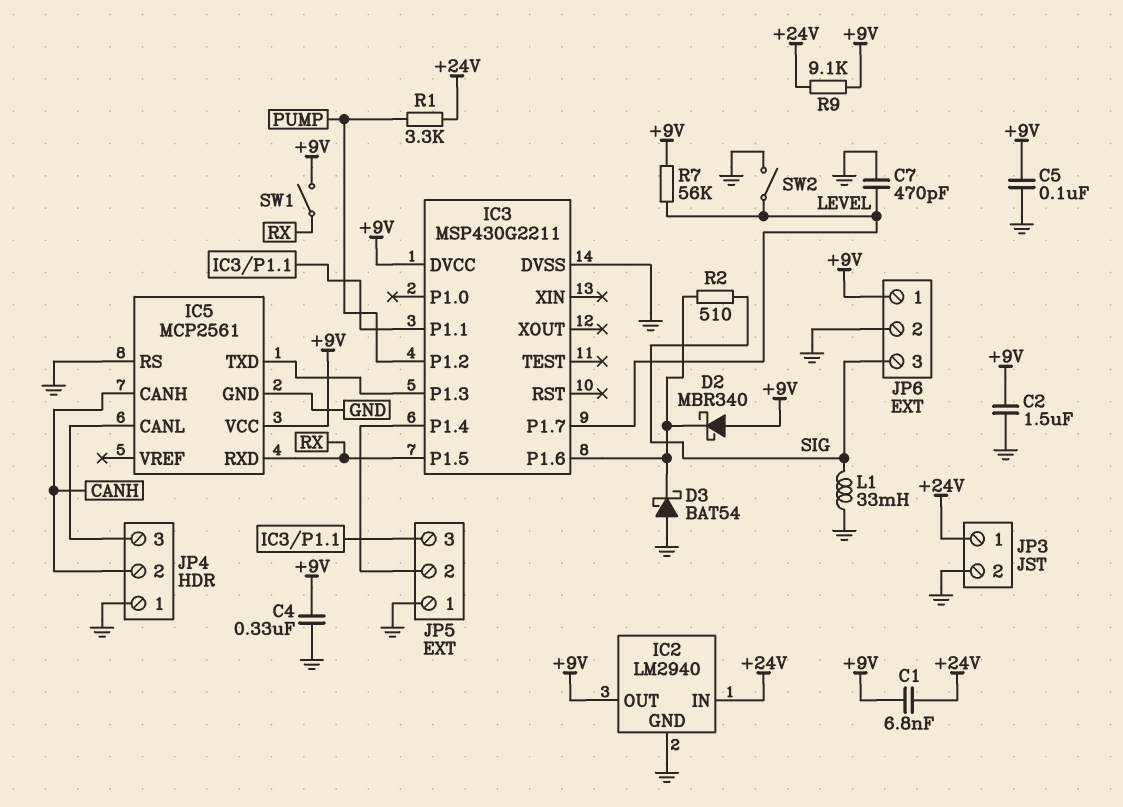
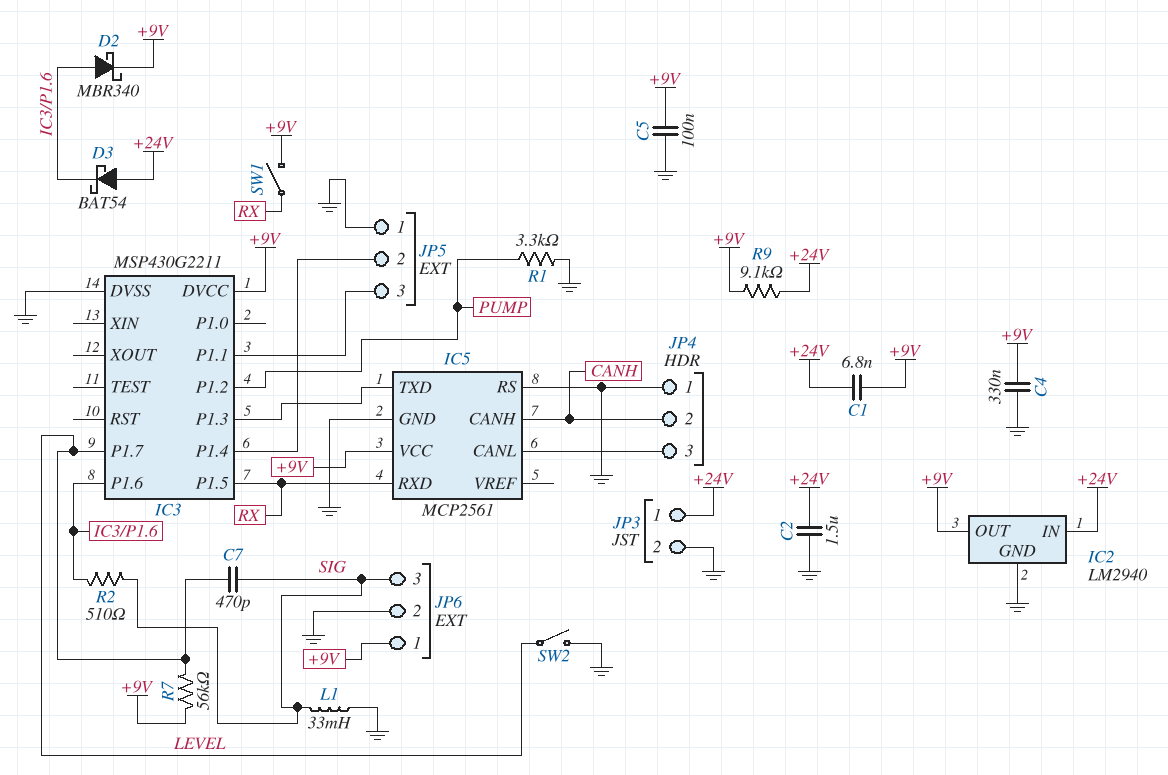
C2: 1.5uF (+9V, GND) -> 1.5uF (+24V, GND)
C7: 470pF (GND, LEVEL) -> 470pF (LEVEL, SIG)
D2: schottky MBR340 (A +9V, K IC3/P1.6) -> schottky MBR340 (A IC3/P1.6, K +9V)
D3: schottky BAT54 (A GND, K IC3/P1.6) -> schottky BAT54 (A +24V, K IC3/P1.6)
R1: 3.3k (+24V, PUMP) -> 3.3k (GND, PUMP)

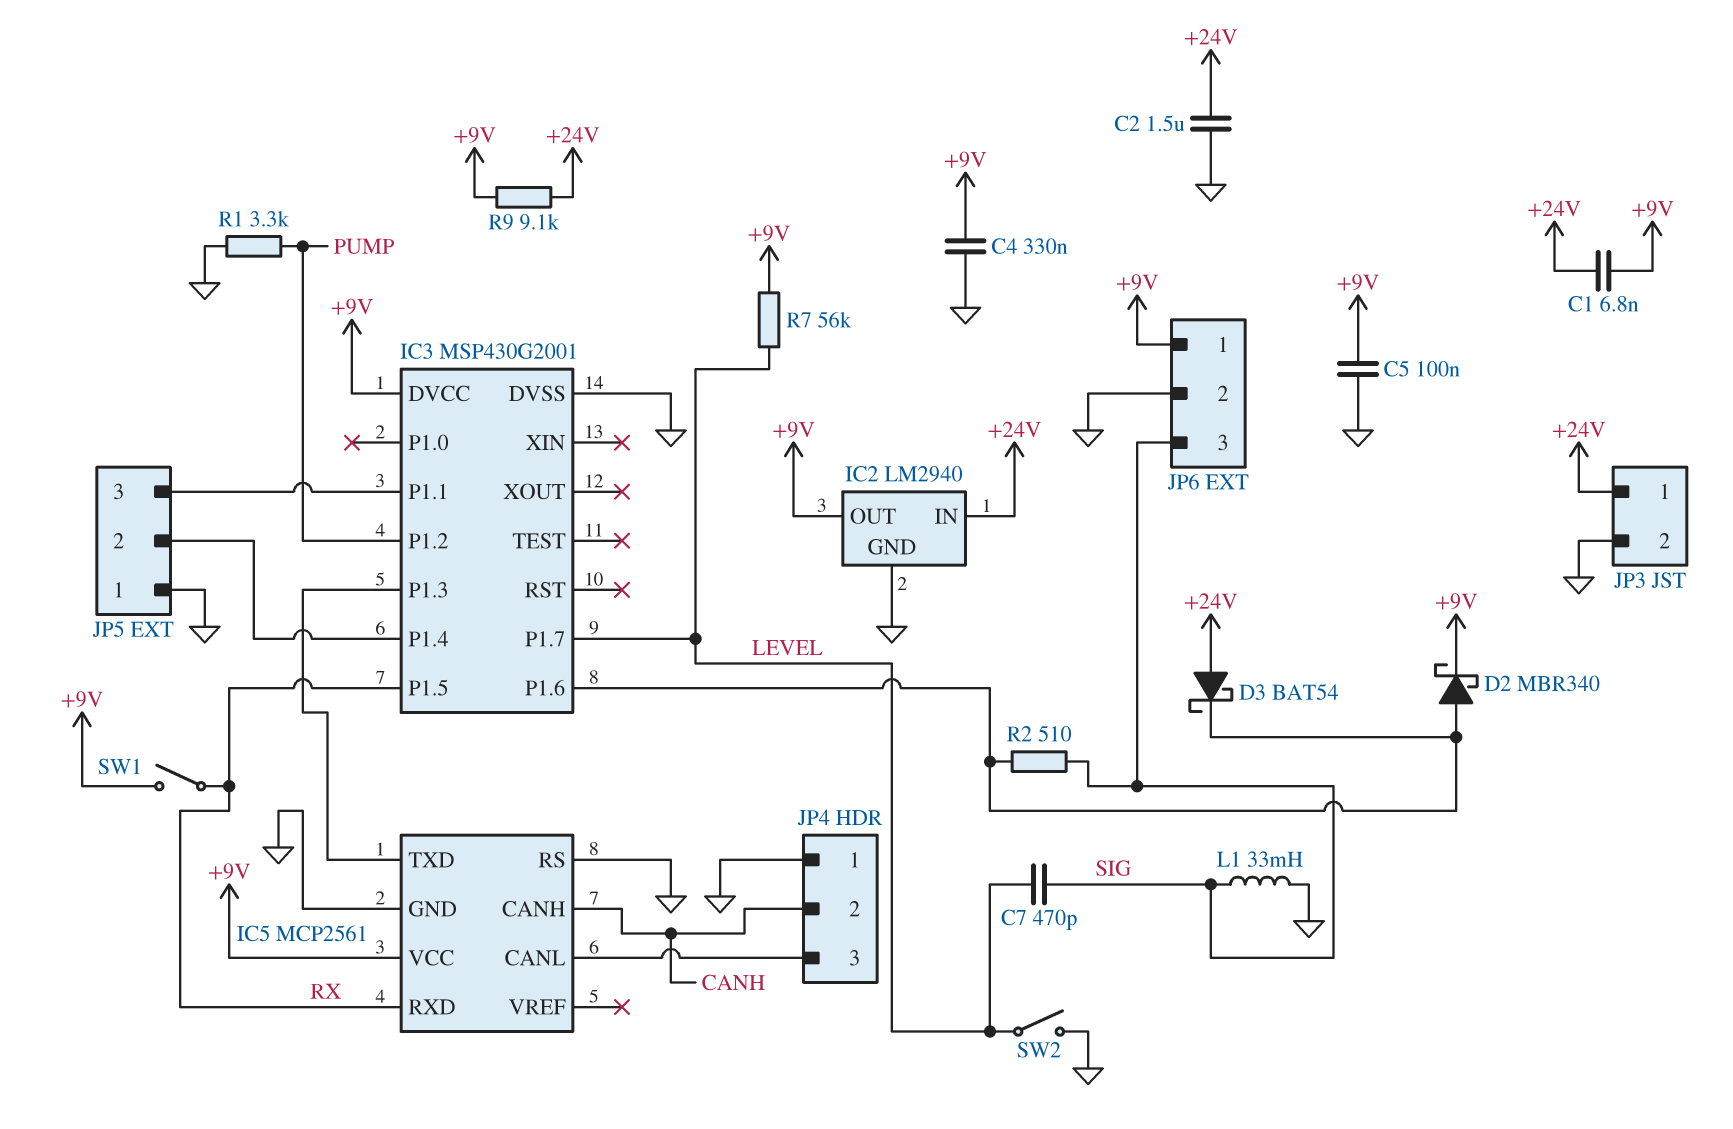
IC3: MSP430G2211 -> MSP430G2001

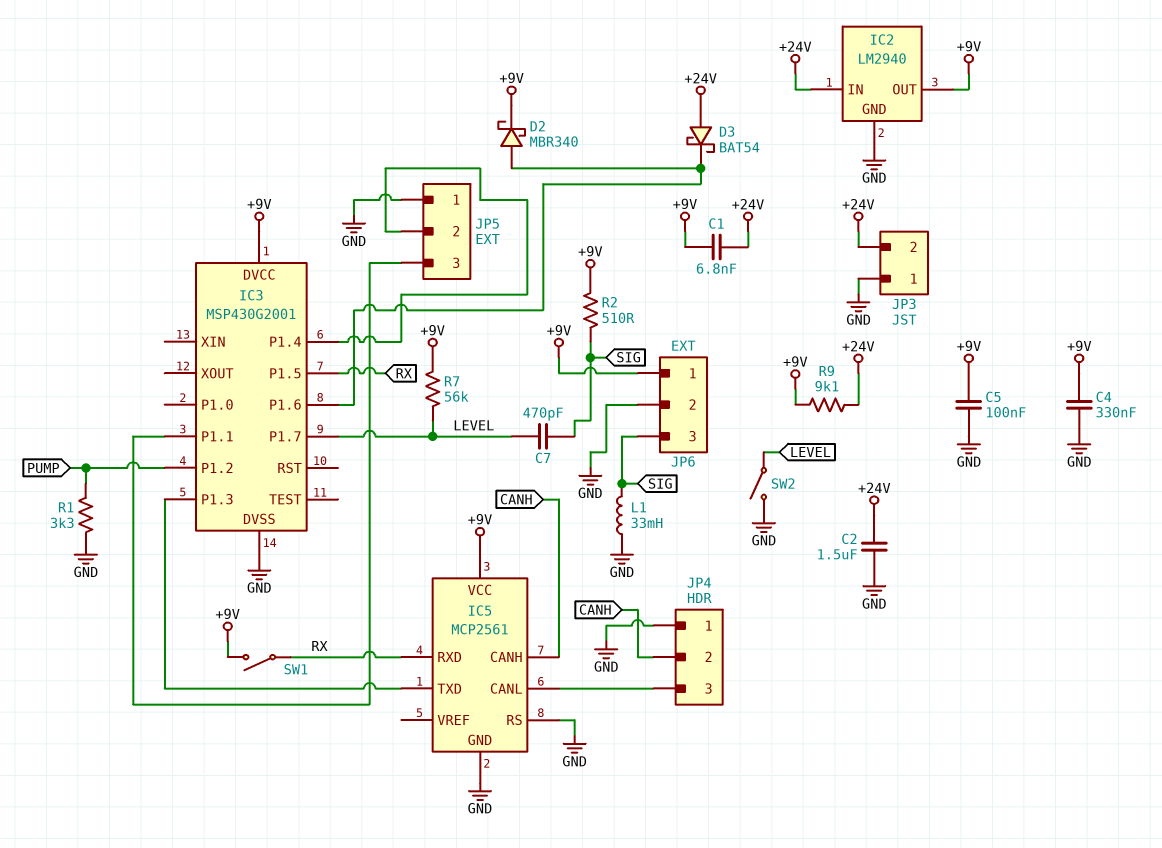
JP3 pin 1: +24V -> GND
JP3 pin 2: GND -> +24V
R2: 510 (IC3/P1.6, SIG) -> 510 (+9V, SIG)

